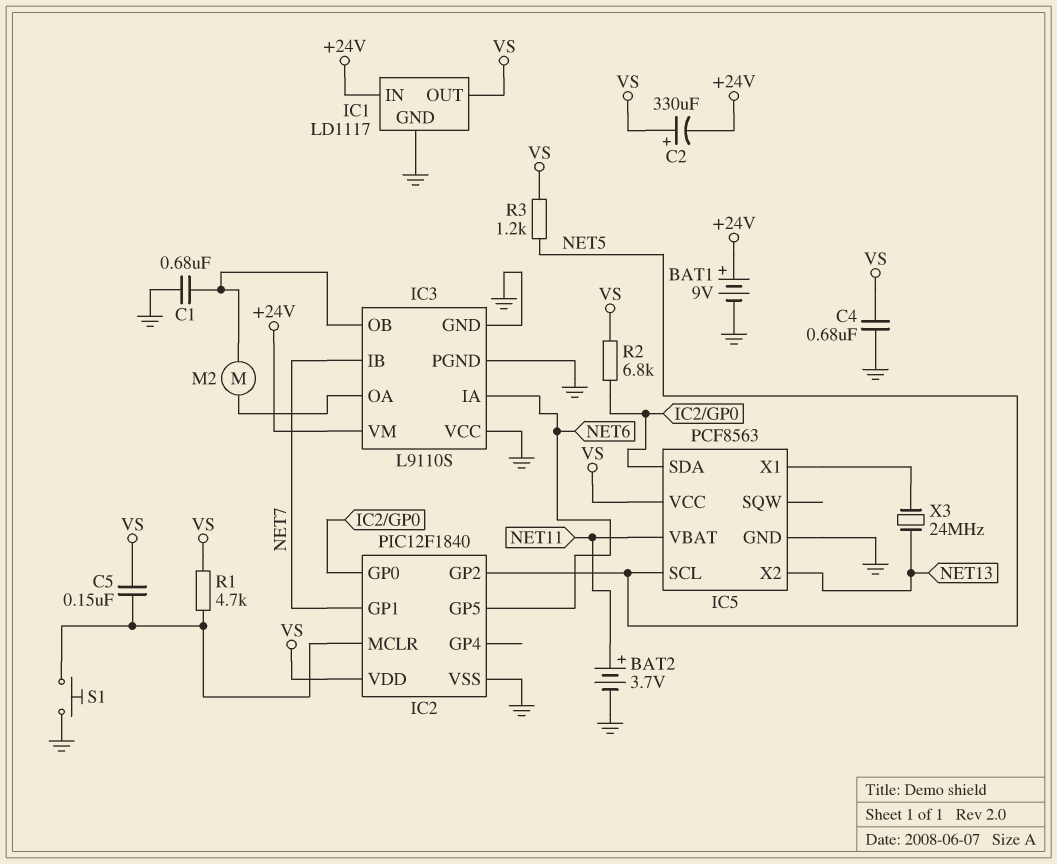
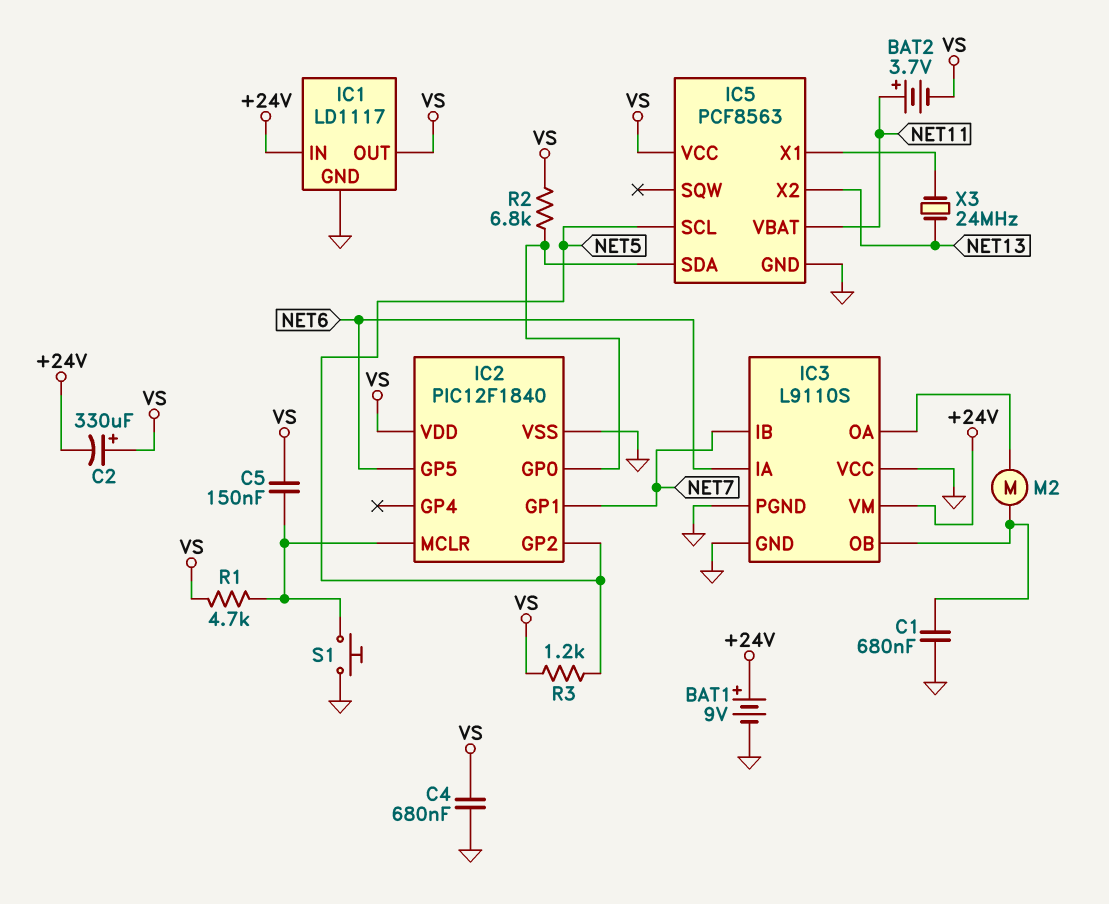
BAT2: 3.7V (plus NET11, minus GND) -> 3.7V (plus NET11, minus VS)

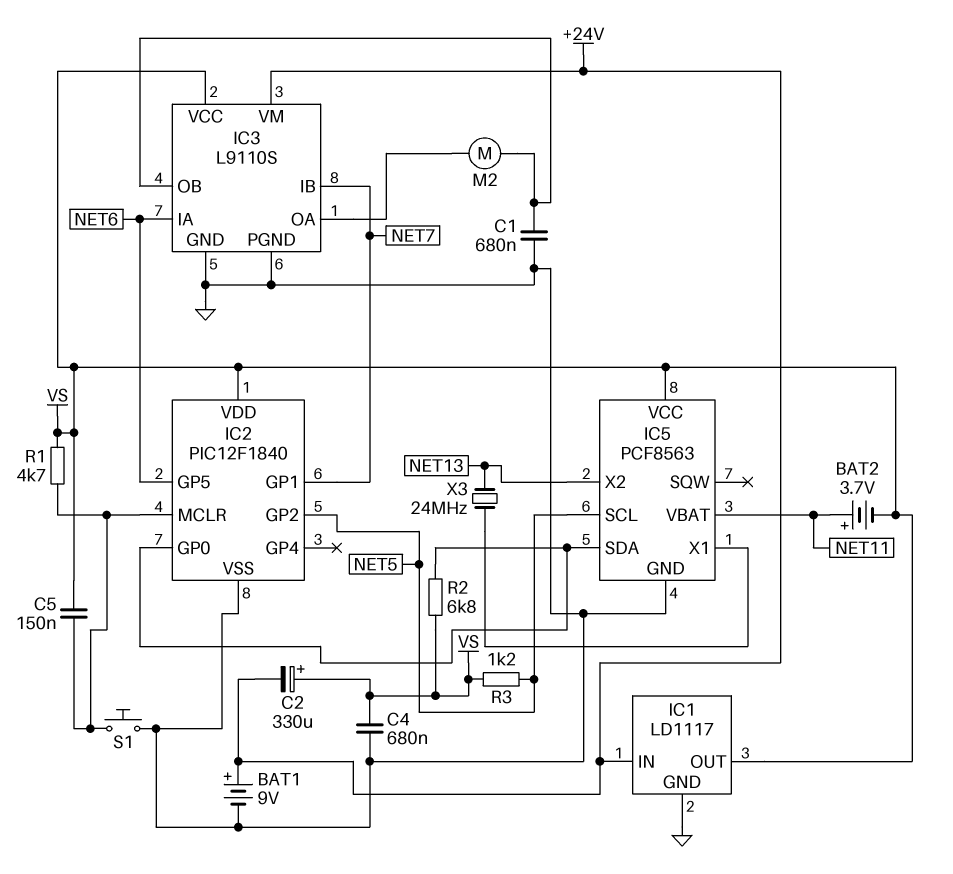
IC3 pin VCC: GND -> VS

